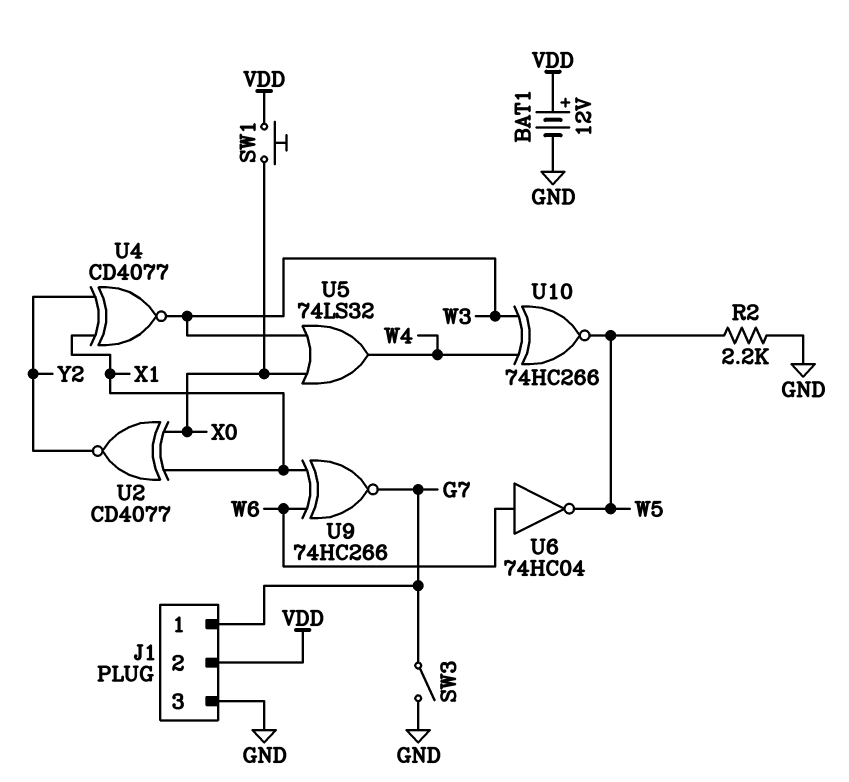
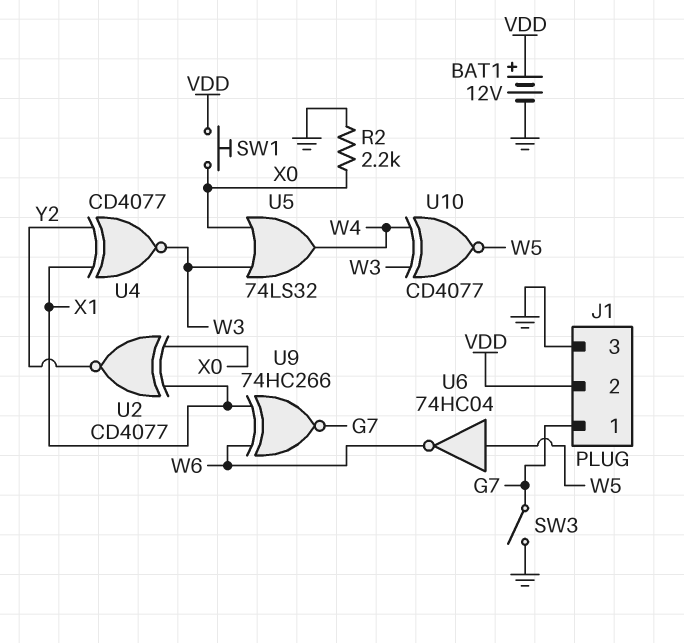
R2: 2.2k (GND, W5) -> 2.2k (GND, X0)
U6: NOT 74HC04 (in W6, out W5) -> NOT 74HC04 (in W5, out W6)
U10: XNOR 74HC266 (in W3, in W4, out W5) -> XNOR CD4077 (in W3, in W4, out W5)

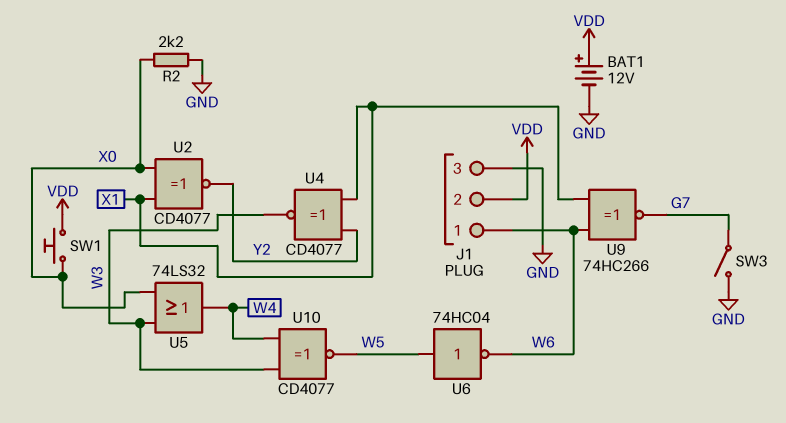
J1 pin 1: G7 -> W6

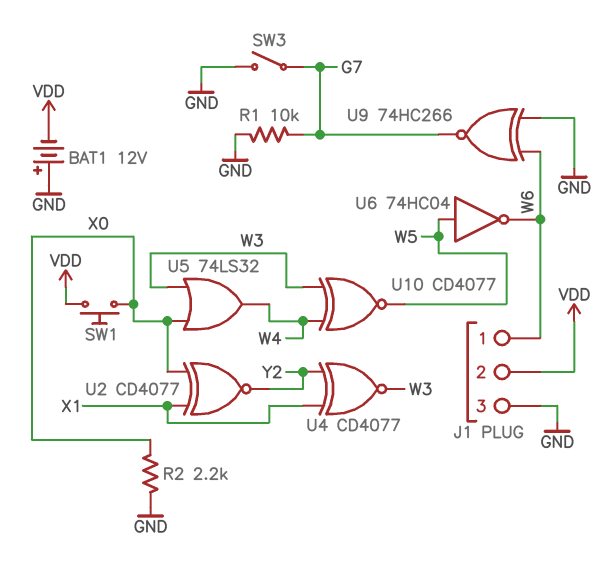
BAT1: 12V (plus VDD, minus GND) -> 12V (plus GND, minus VDD)
R1: none -> 10k (G7, GND)
U9: XNOR 74HC266 (in W6, in X1, out G7) -> XNOR 74HC266 (in GND, in W6, out G7)

